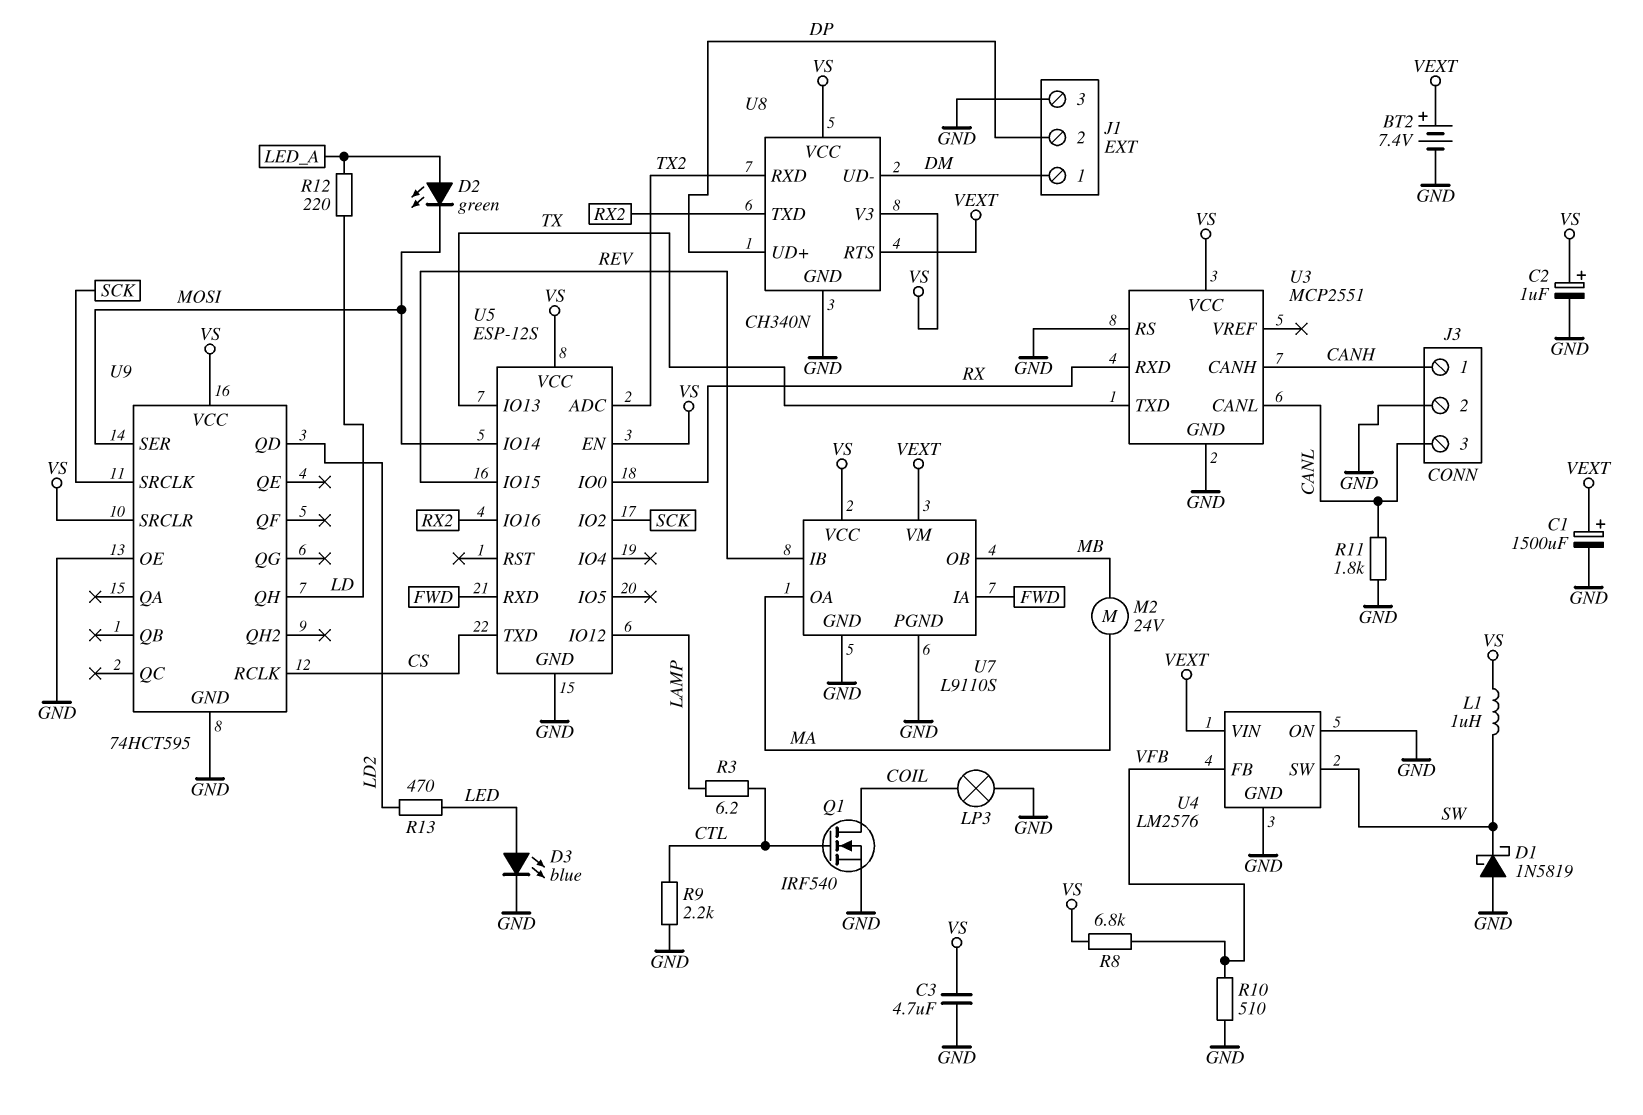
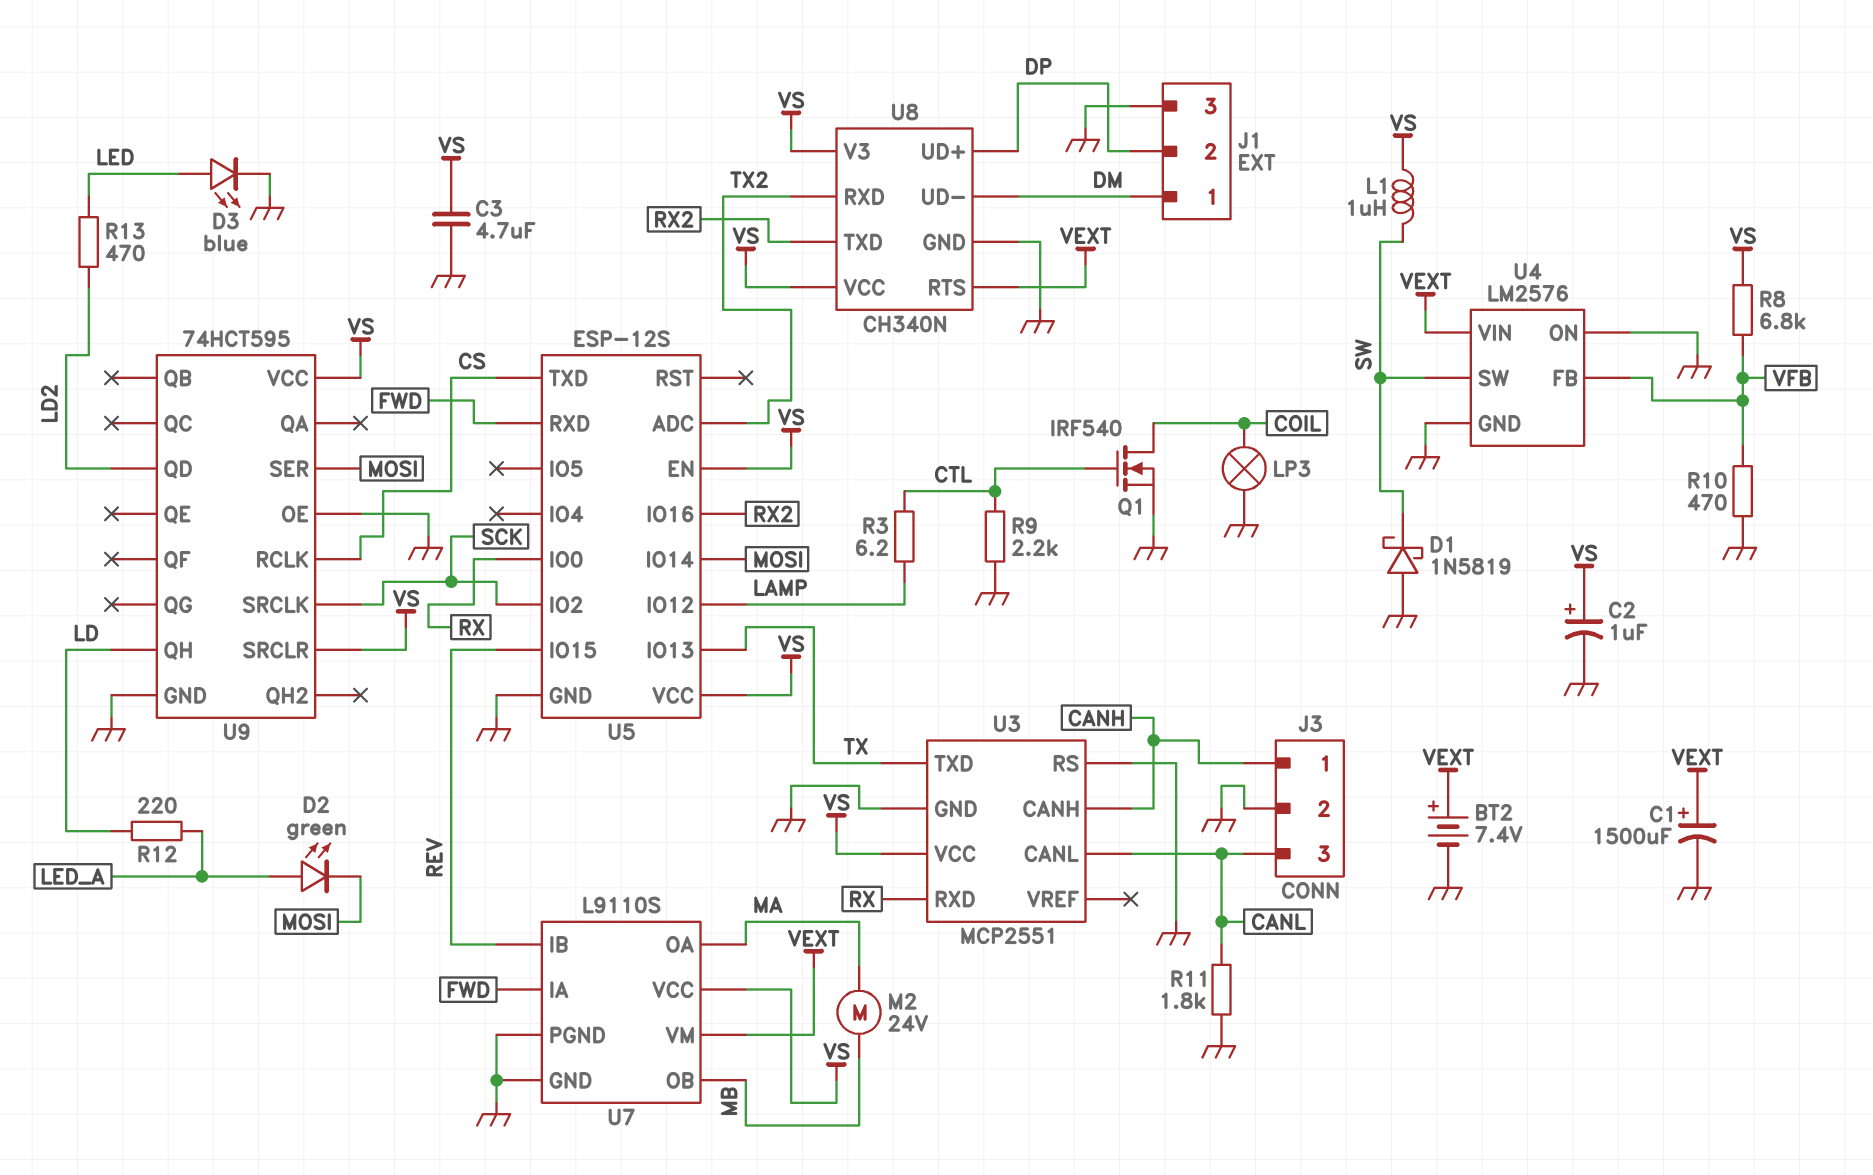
R10: 510 (GND, VFB) -> 470 (GND, VFB)

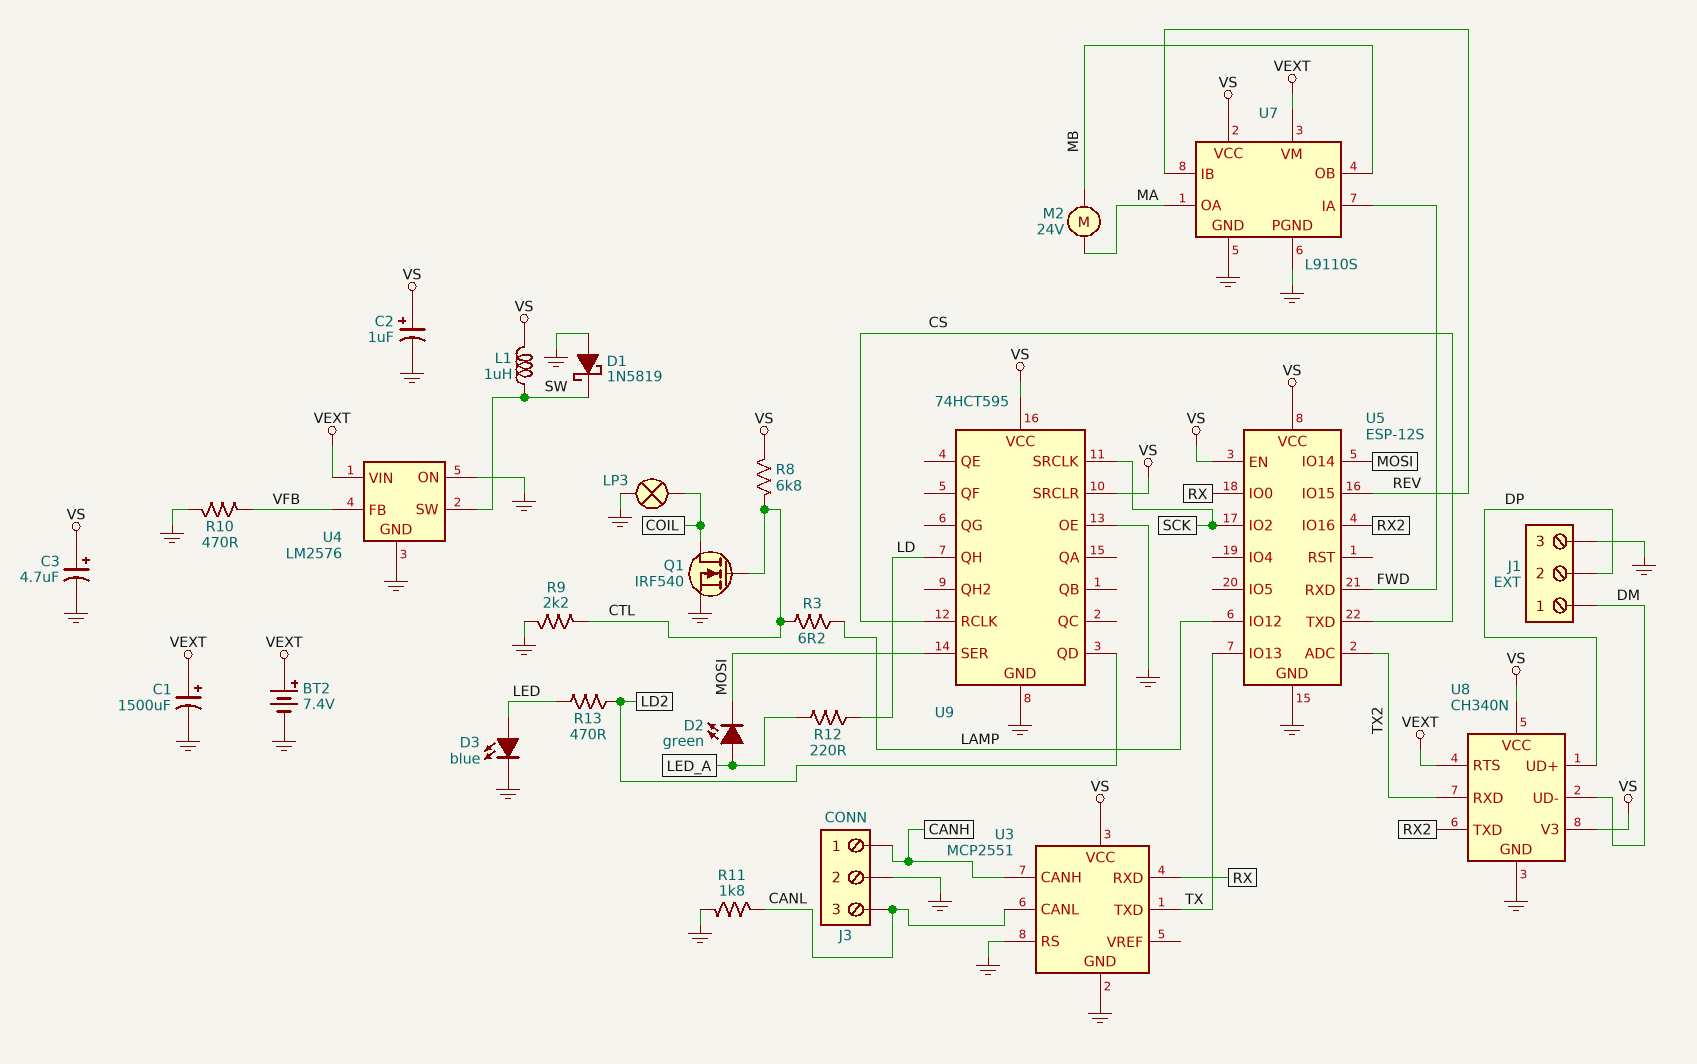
C3: 4.7uF (GND, VS) -> 4.7uF (plus VS, minus GND)
R8: 6.8k (VFB, VS) -> 6.8k (CTL, VS)

